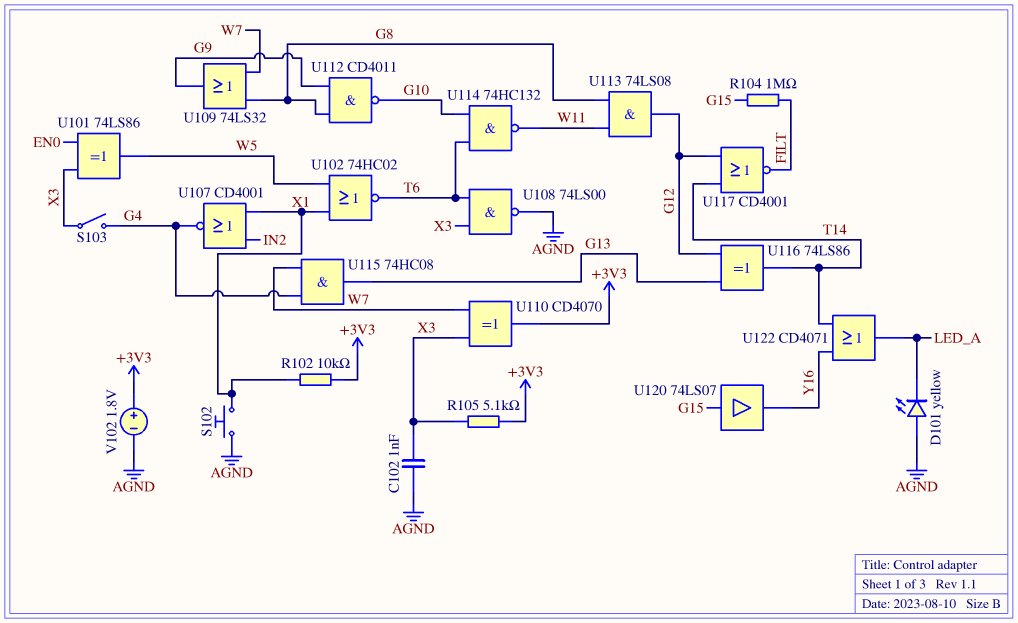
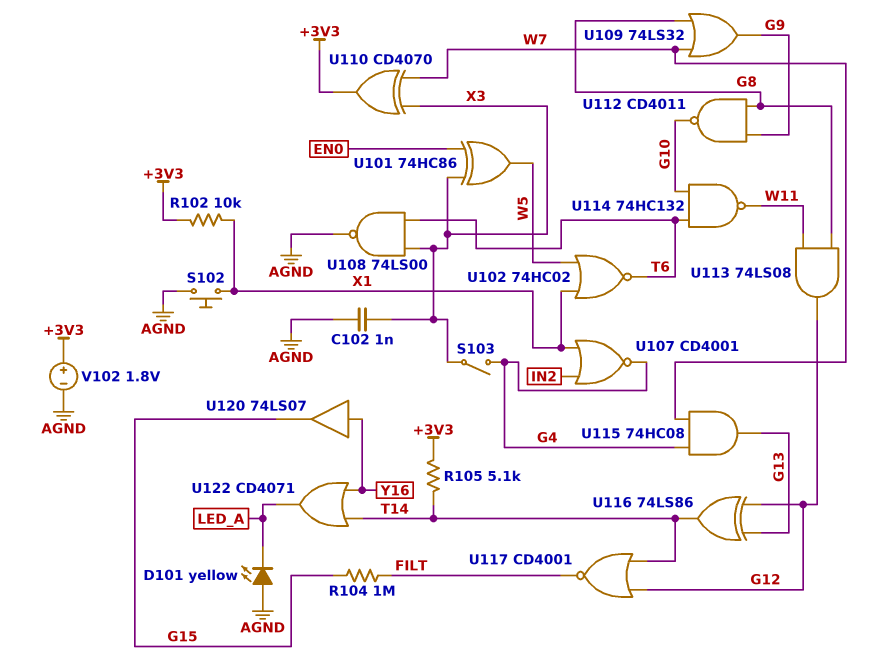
R105: 5.1k (+3V3, X3) -> 5.1k (+3V3, T14)
U101: XOR 74LS86 (in EN0, in X3, out W5) -> XOR 74HC86 (in EN0, in X3, out W5)
U120: buffer 74LS07 (in G15, out Y16) -> buffer 74LS07 (in Y16, out G15)

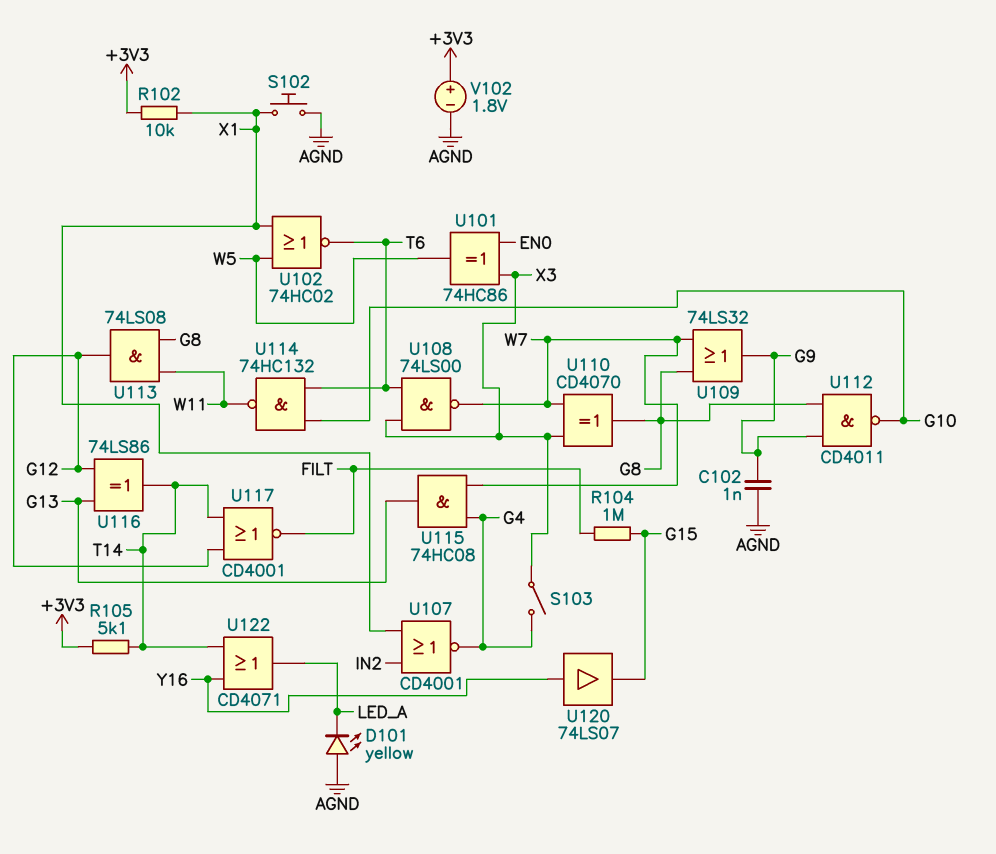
C102: 1nF (AGND, X3) -> 1nF (AGND, G9)
U108: NAND 74LS00 (in T6, in X3, out AGND) -> NAND 74LS00 (in T6, in X3, out W7)
U110: XOR CD4070 (in W7, in X3, out +3V3) -> XOR CD4070 (in W7, in X3, out G8)

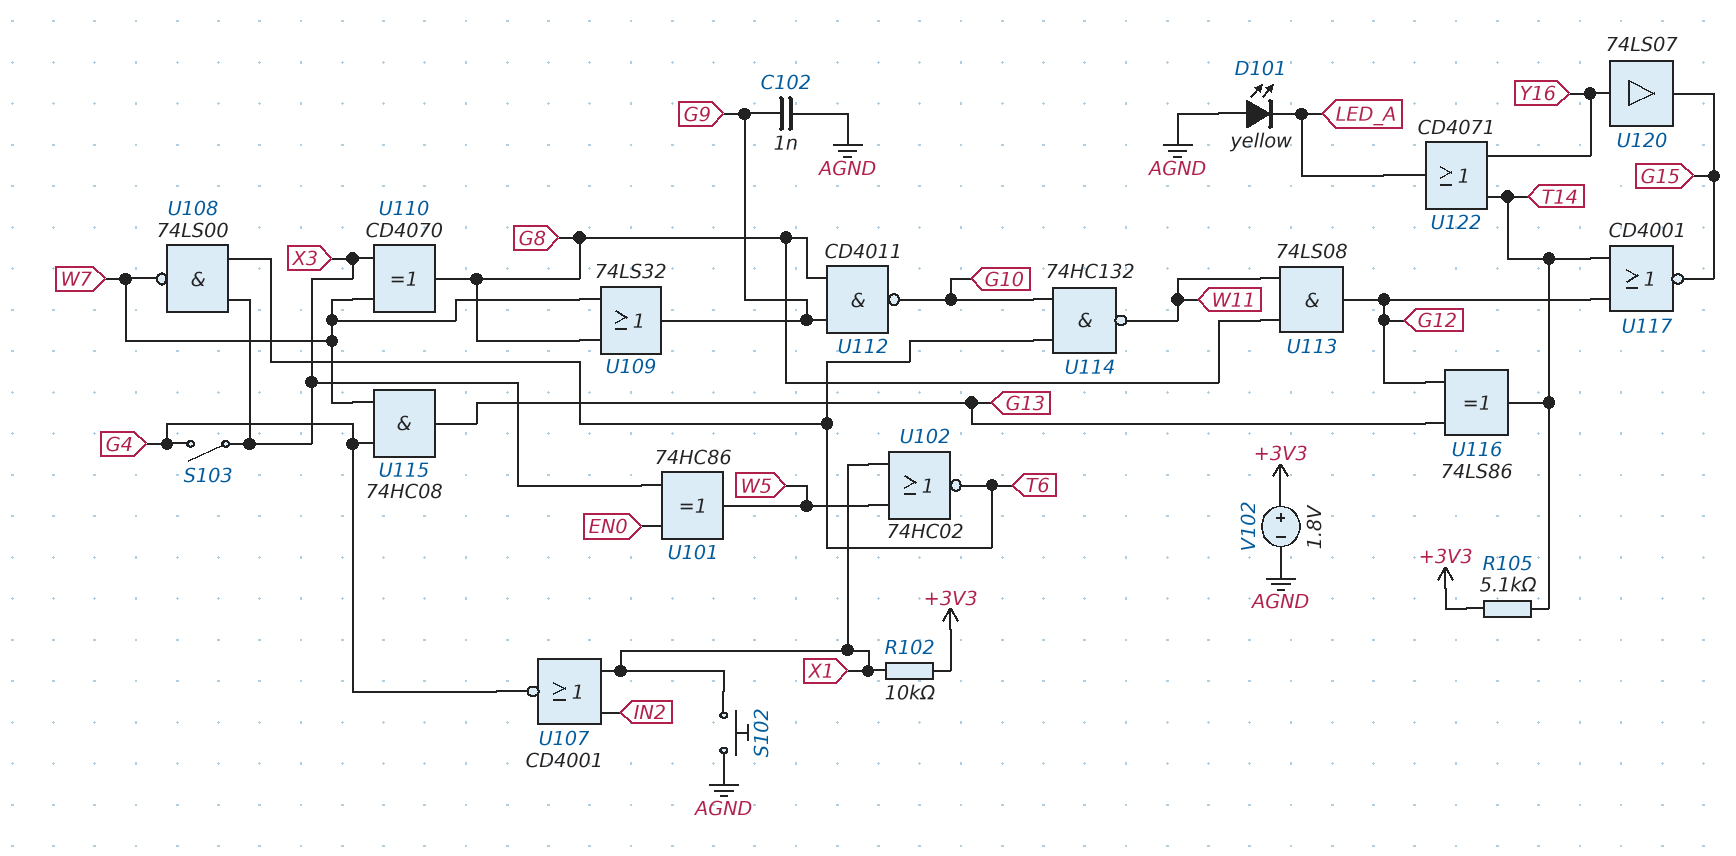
R104: 1M (FILT, G15) -> none
U117: NOR CD4001 (in G12, in T14, out FILT) -> NOR CD4001 (in G12, in T14, out G15)

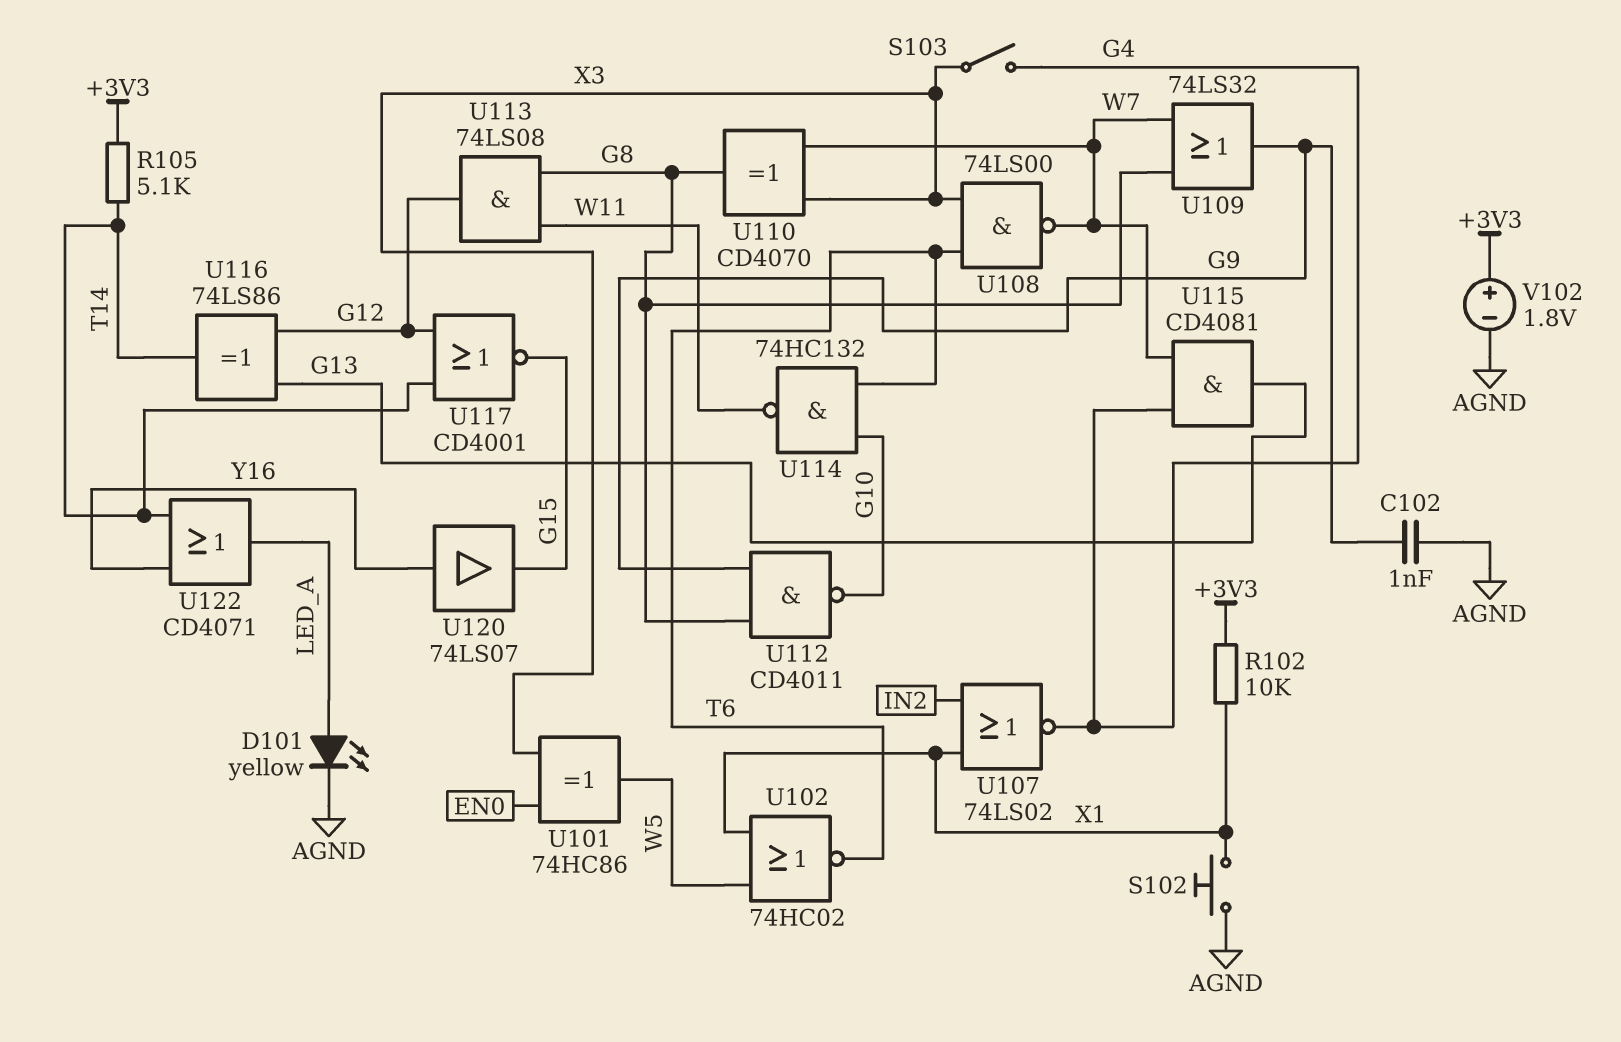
D101: LED yellow (A AGND, K LED_A) -> LED yellow (A LED_A, K AGND)
U107: NOR CD4001 (in IN2, in X1, out G4) -> NOR 74LS02 (in IN2, in X1, out G4)
U115: AND 74HC08 (in G4, in W7, out G13) -> AND CD4081 (in G4, in W7, out G13)

